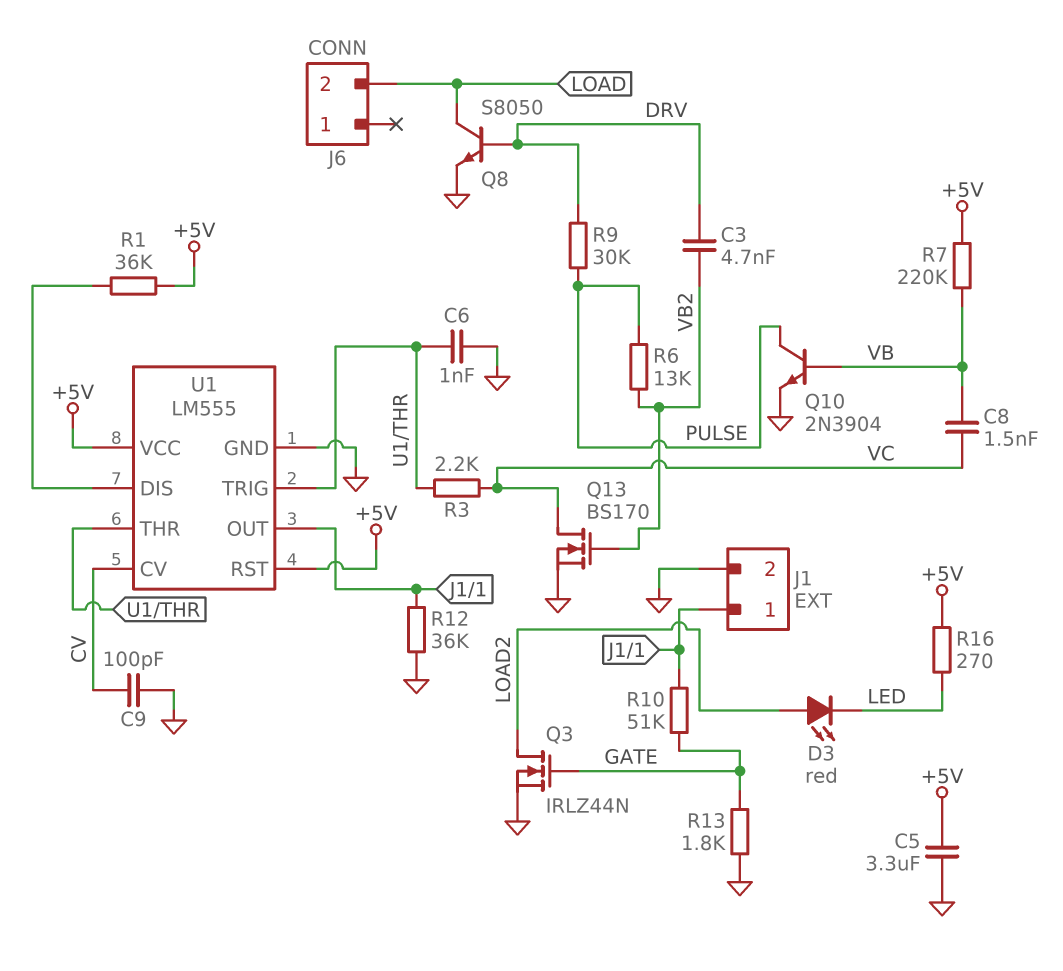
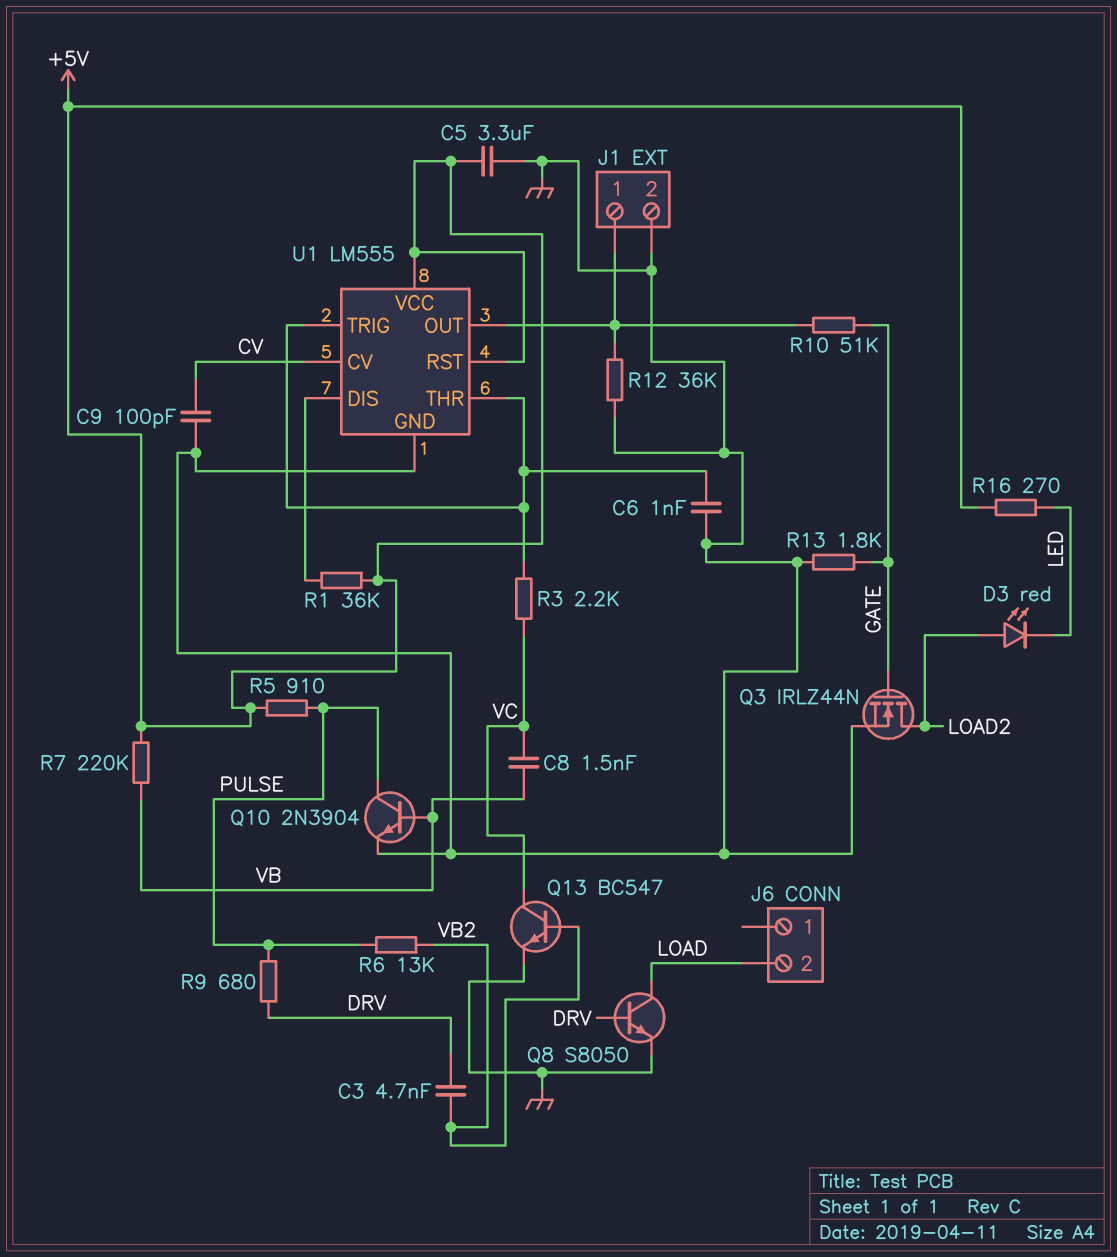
Q13: NMOS BS170 (G VB2, D VC, S GND) -> NPN BC547 (B VB2, C VC, E GND)
R5: none -> 910 (+5V, PULSE)
R9: 30k (DRV, PULSE) -> 680 (DRV, PULSE)

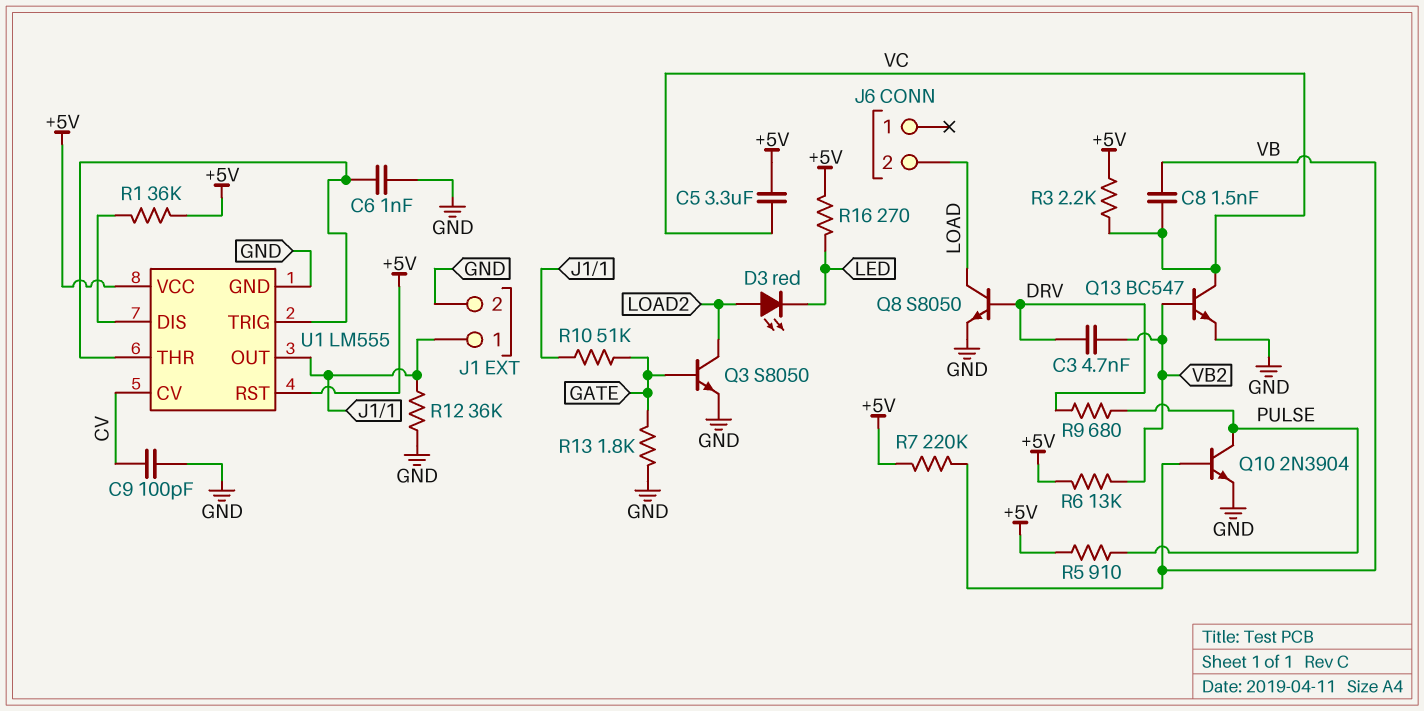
C5: 3.3uF (+5V, GND) -> 3.3uF (+5V, VC)
Q3: NMOS IRLZ44N (G GATE, D LOAD2, S GND) -> NPN S8050 (B GATE, C LOAD2, E GND)
R3: 2.2k (U1/THR, VC) -> 2.2k (+5V, VC)
R6: 13k (PULSE, VB2) -> 13k (+5V, VB2)

